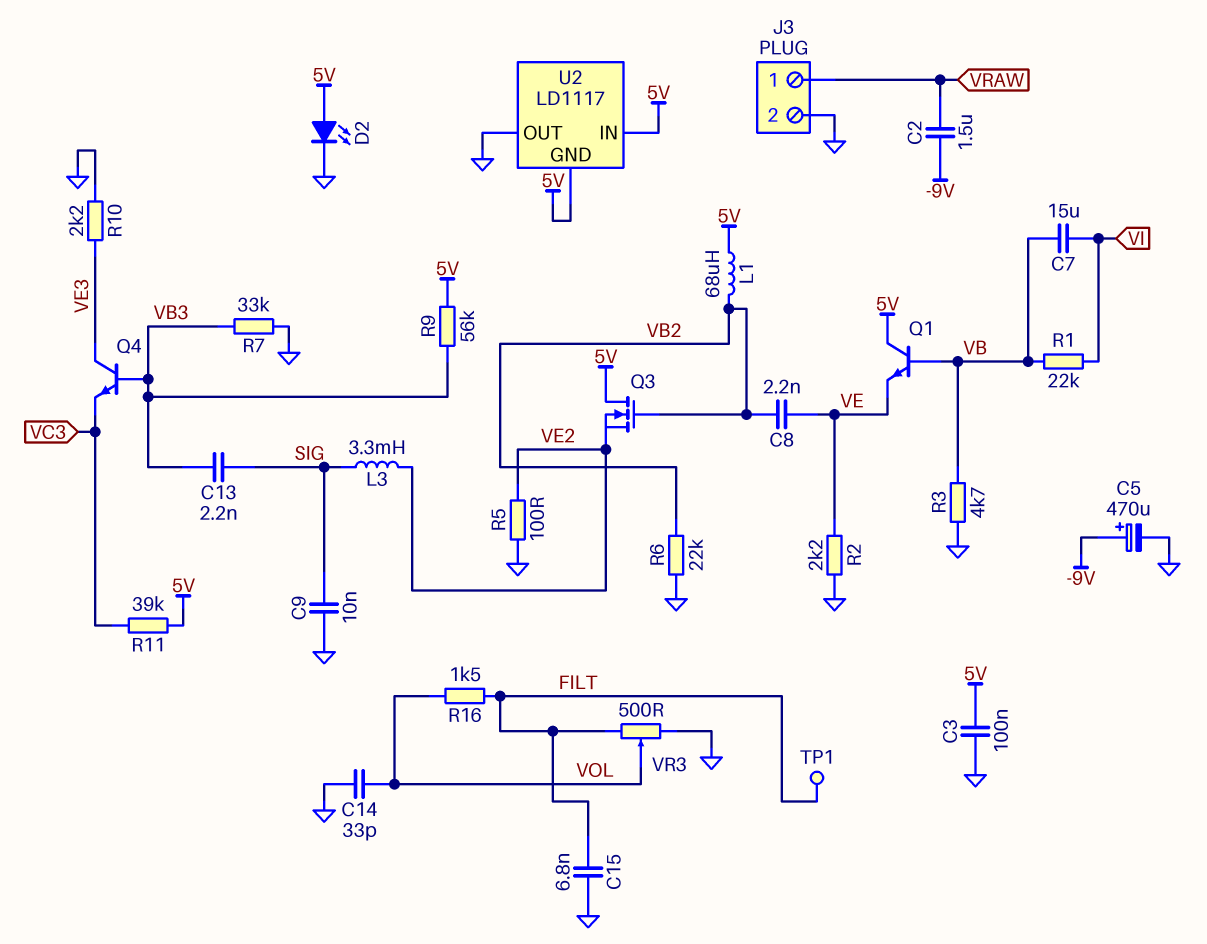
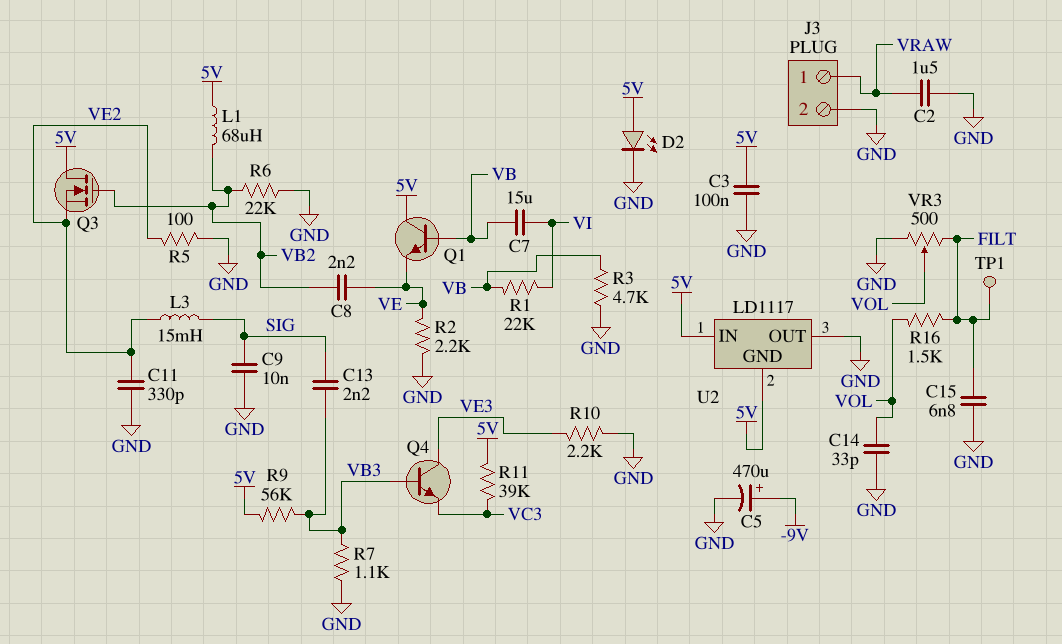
C2: 1.5uF (-9V, VRAW) -> 1.5uF (GND, VRAW)
C11: none -> 330pF (GND, VE2)
L3: 3.3mH (SIG, VE2) -> 15mH (SIG, VE2)
R7: 33k (GND, VB3) -> 1.1k (GND, VB3)

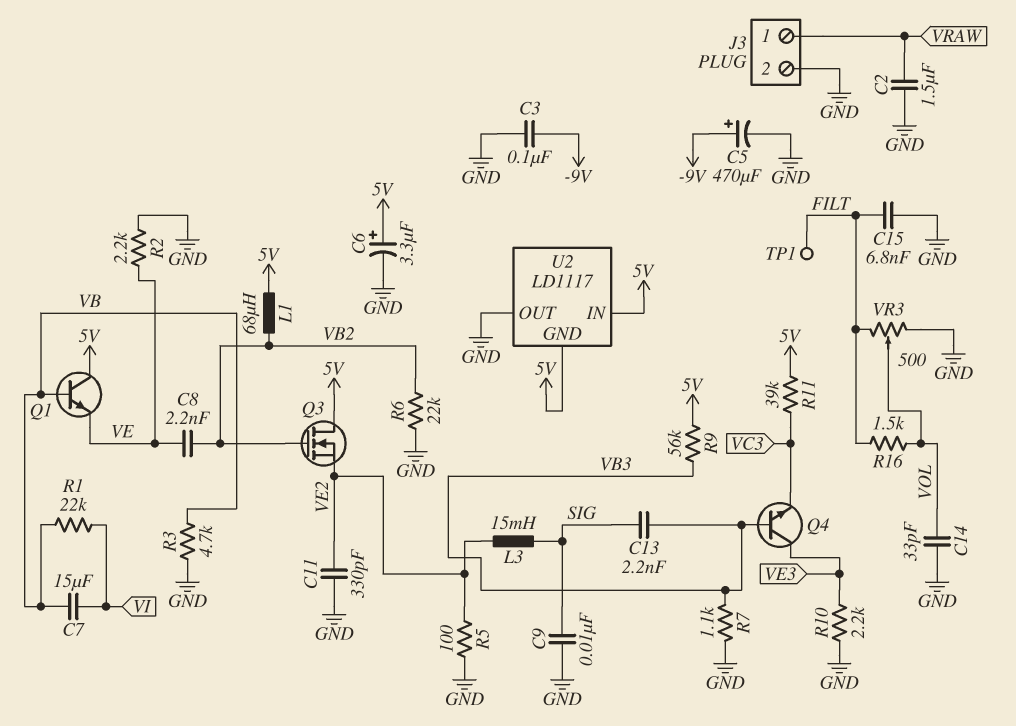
C3: 100nF (5V, GND) -> 100nF (-9V, GND)
C6: none -> 3.3uF (plus 5V, minus GND)
D2: LED (A 5V, K GND) -> none

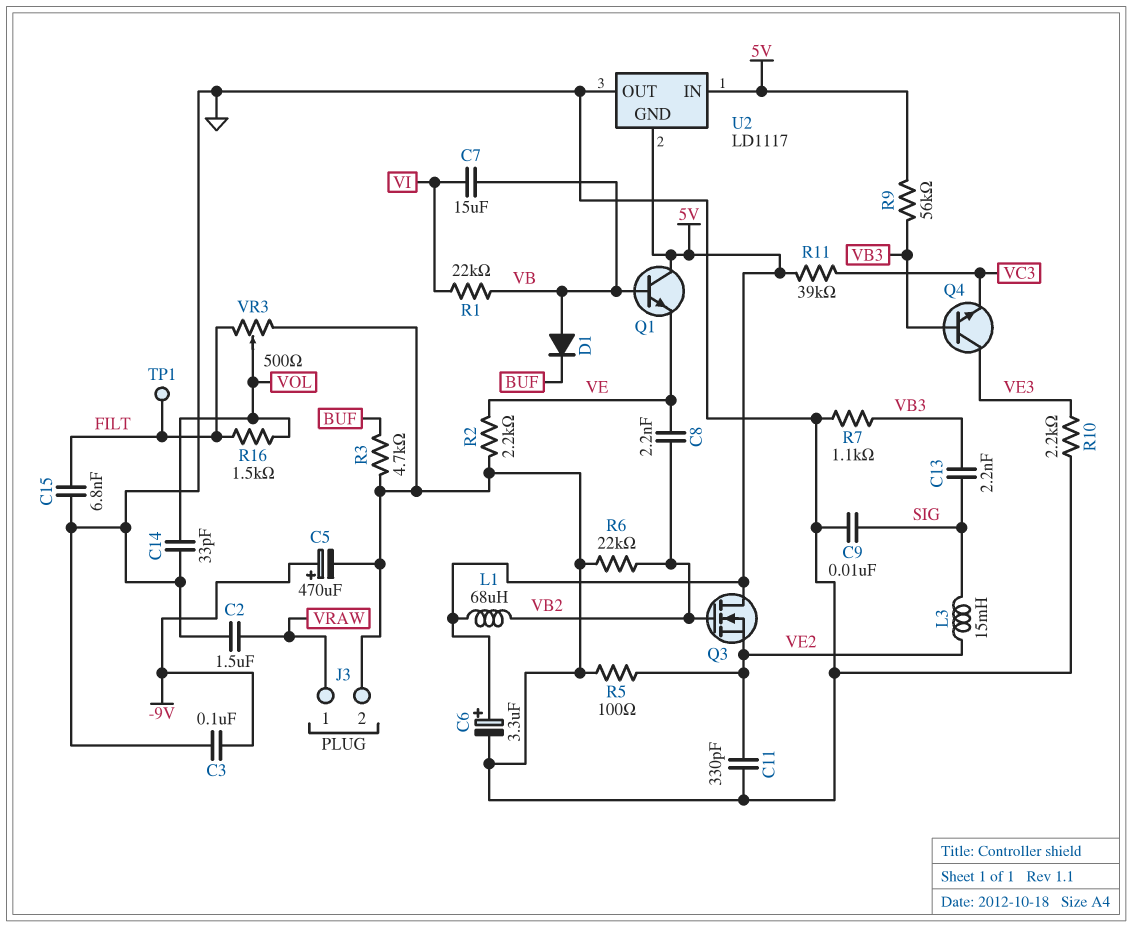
D1: none -> diode (A VB, K BUF)
R3: 4.7k (GND, VB) -> 4.7k (BUF, GND)

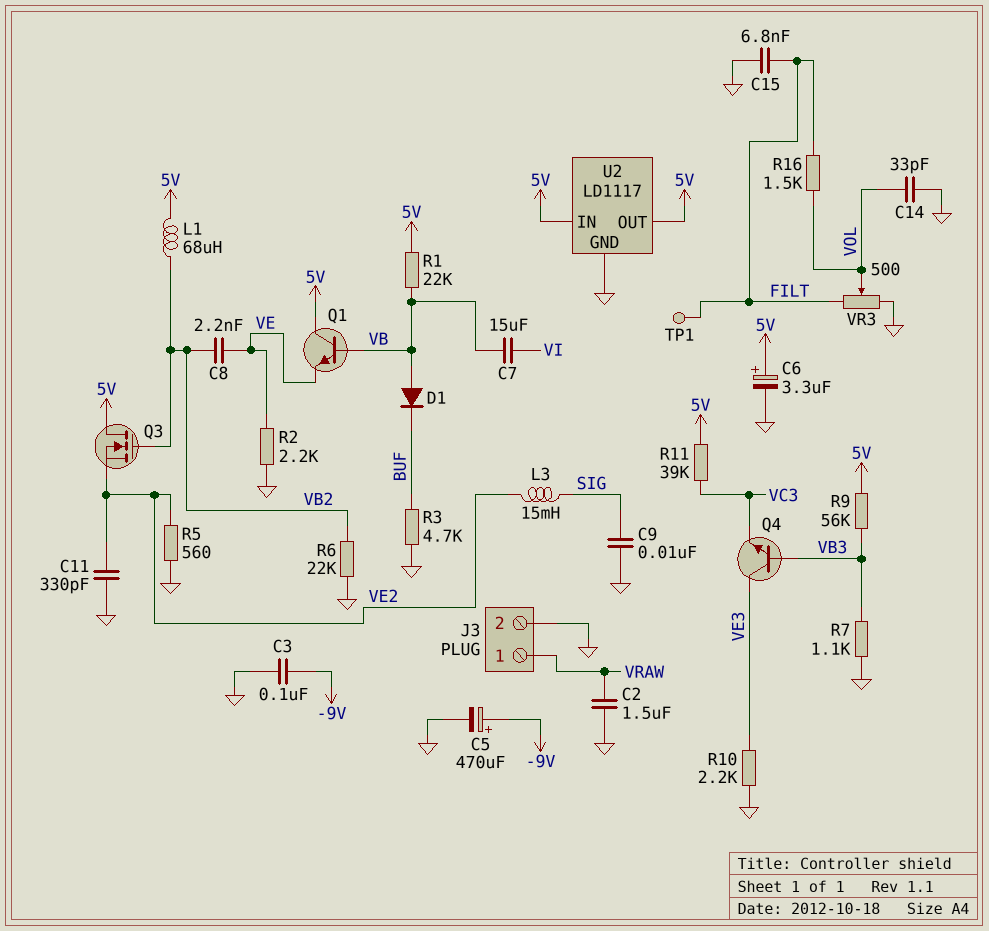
C13: 2.2nF (SIG, VB3) -> none
R1: 22k (VB, VI) -> 22k (5V, VB)
R5: 100 (GND, VE2) -> 560 (GND, VE2)
U2 pin GND: 5V -> GND
U2 pin OUT: GND -> 5V

